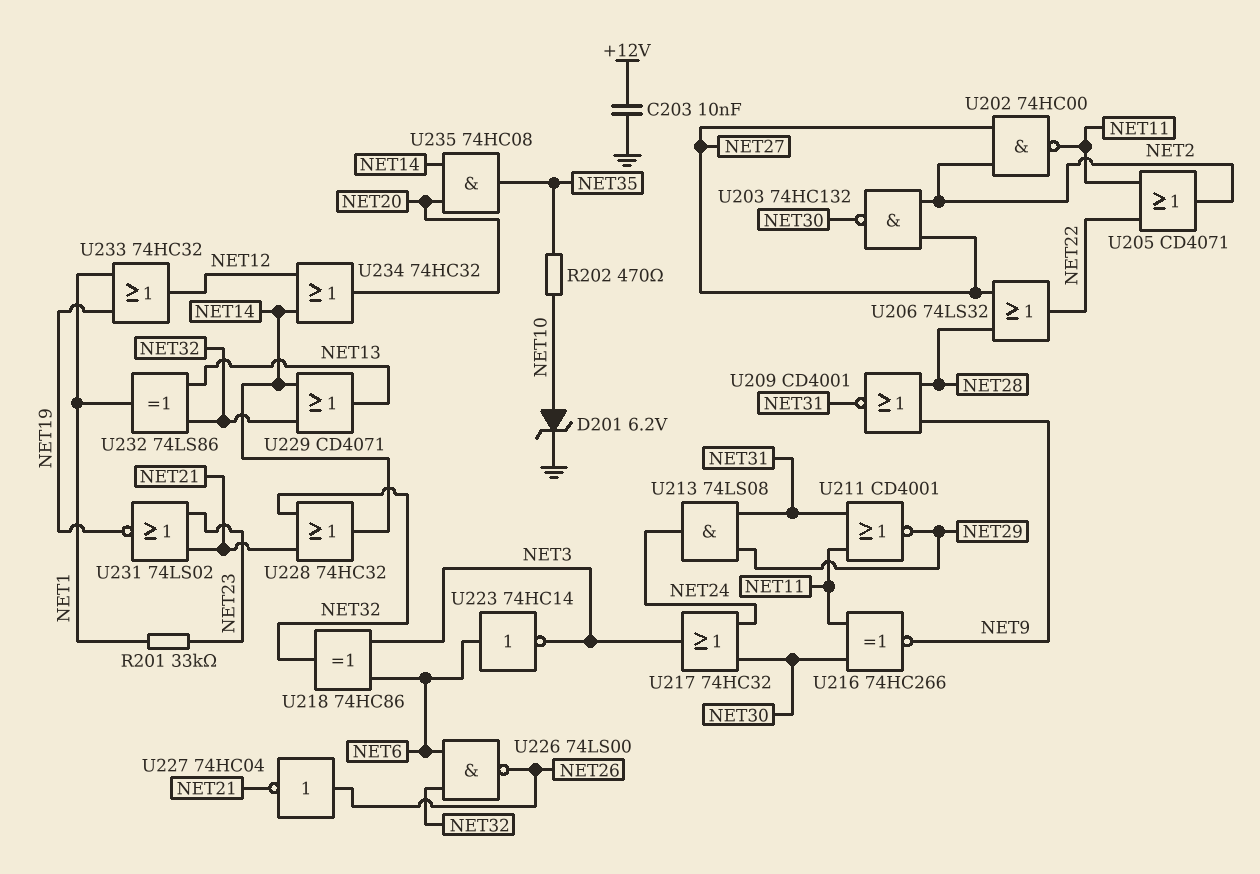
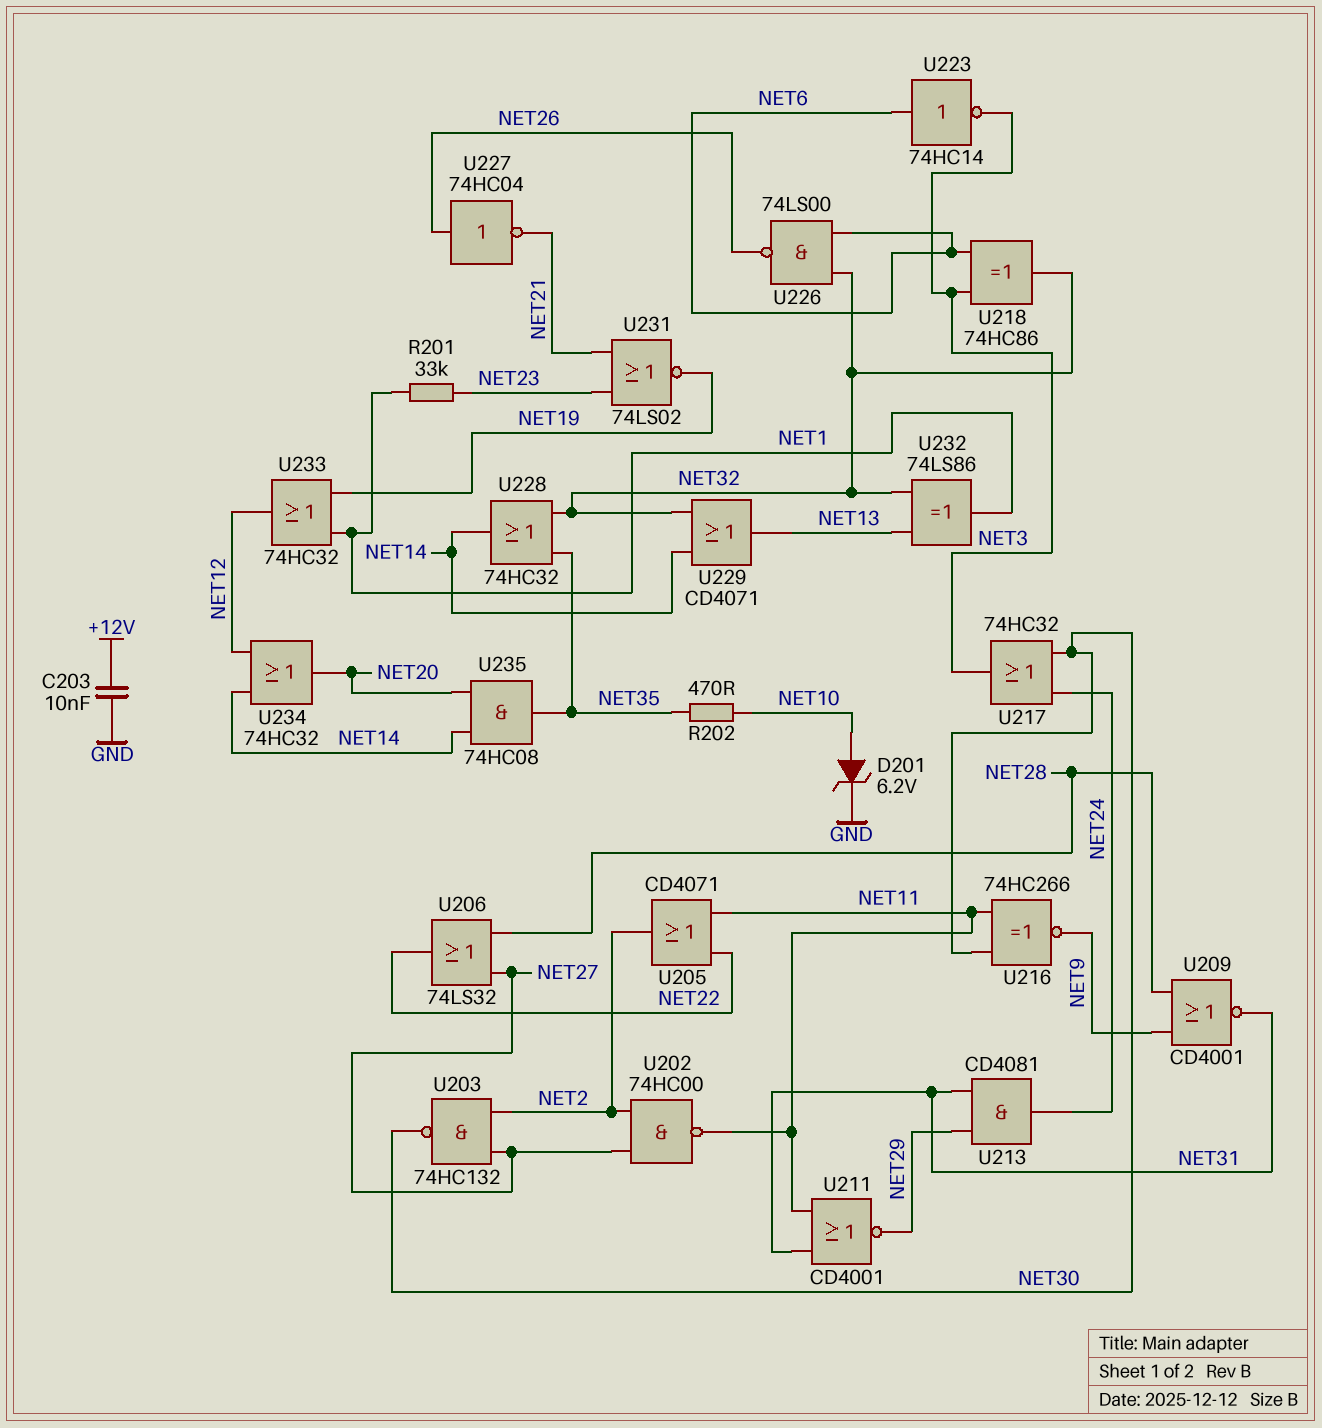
U213: AND 74LS08 (in NET29, in NET31, out NET24) -> AND CD4081 (in NET29, in NET31, out NET24)
U228: OR 74HC32 (in NET21, in NET32, out NET14) -> OR 74HC32 (in NET32, in NET35, out NET14)

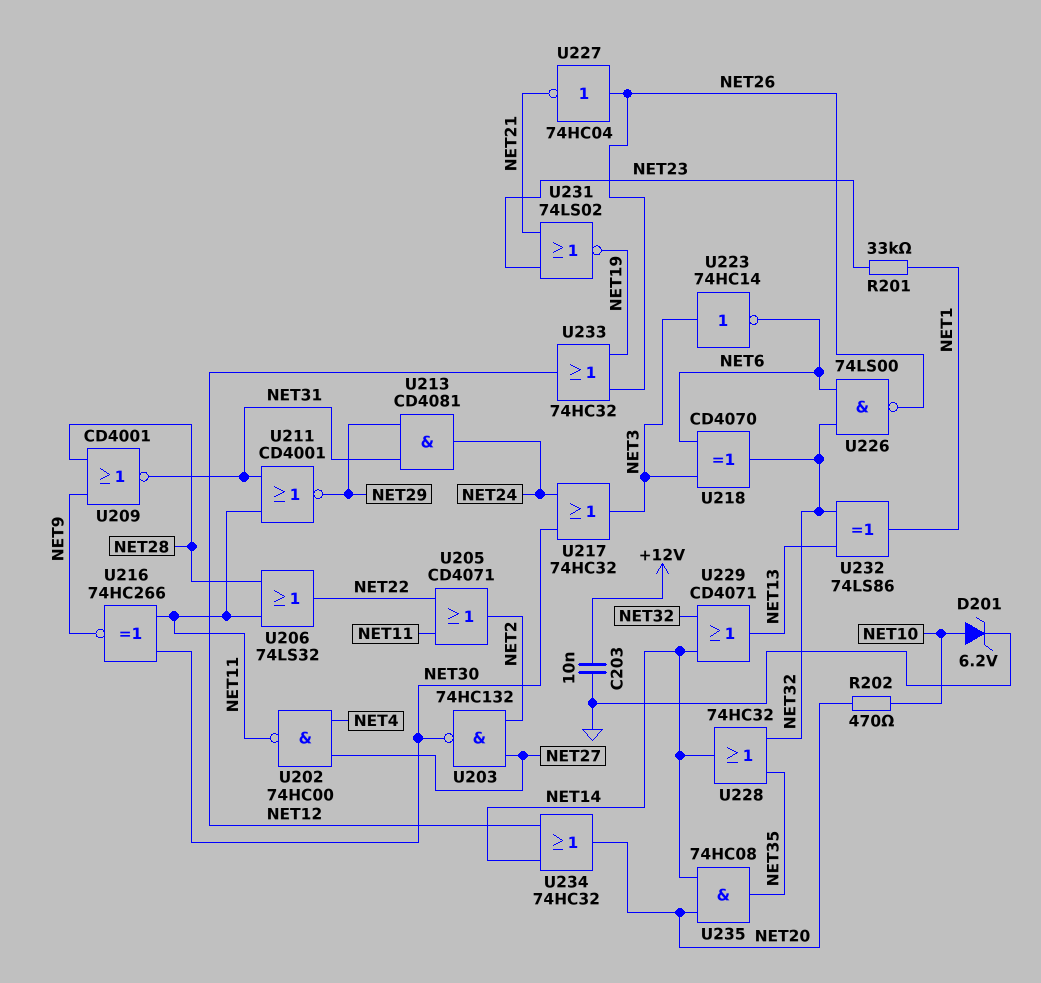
R202: 470 (NET10, NET35) -> 470 (NET10, NET20)
U202: NAND 74HC00 (in NET2, in NET27, out NET11) -> NAND 74HC00 (in NET4, in NET27, out NET11)
U206: OR 74LS32 (in NET27, in NET28, out NET22) -> OR 74LS32 (in NET11, in NET28, out NET22)
U218: XOR 74HC86 (in NET3, in NET6, out NET32) -> XOR CD4070 (in NET3, in NET6, out NET32)
U223: NOT 74HC14 (in NET6, out NET3) -> NOT 74HC14 (in NET3, out NET6)
U233: OR 74HC32 (in NET1, in NET19, out NET12) -> OR 74HC32 (in NET19, in NET26, out NET12)

